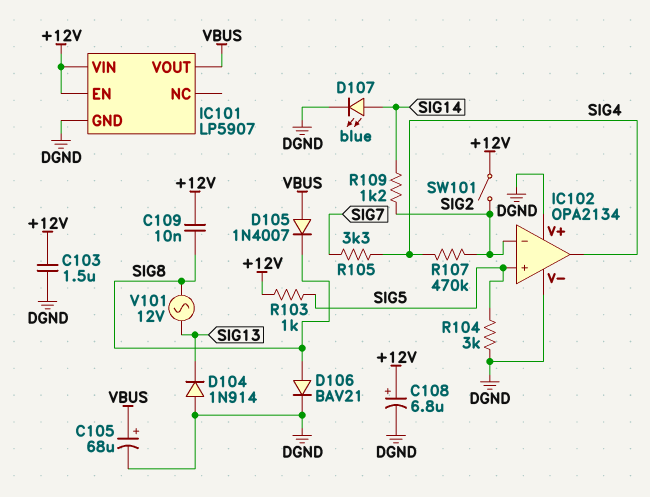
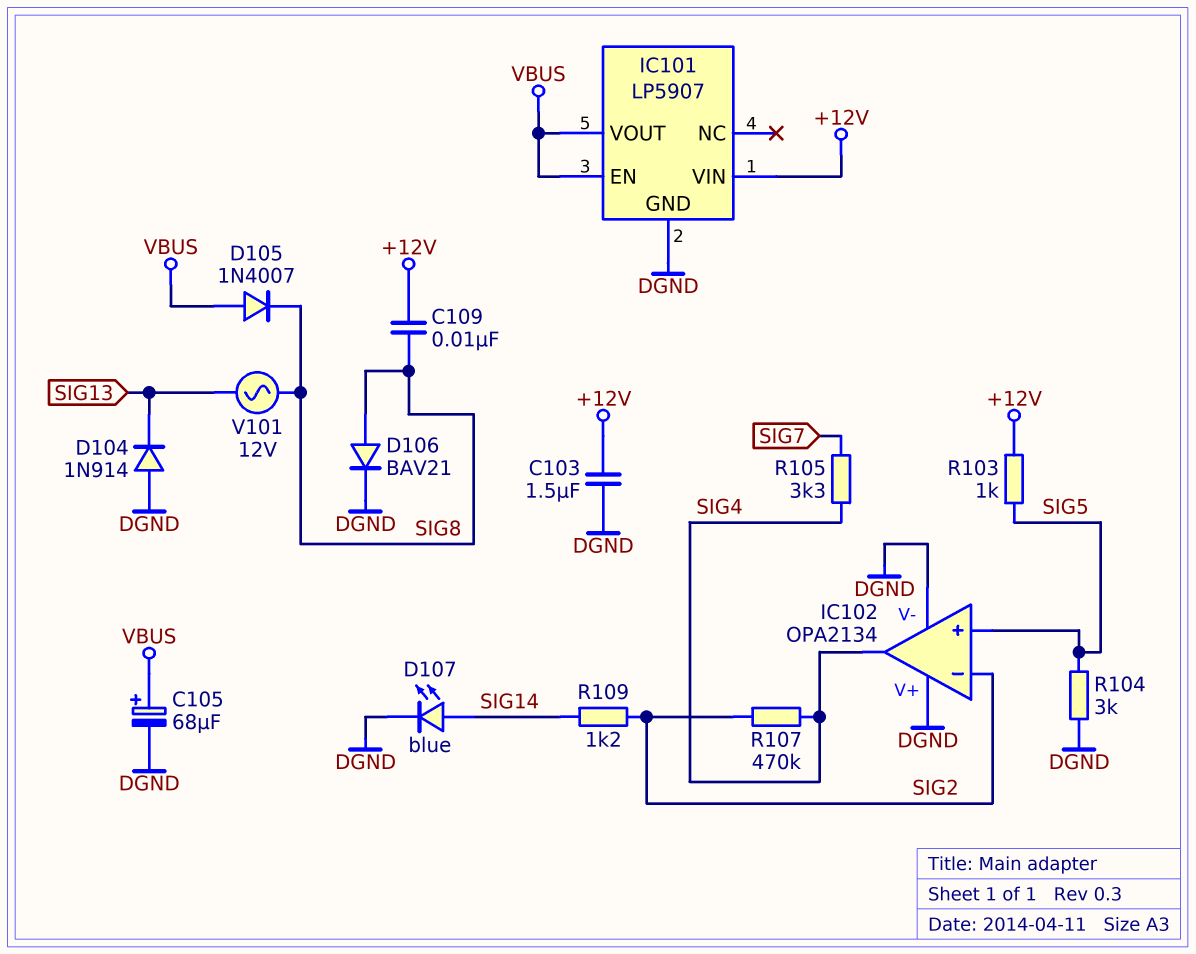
C108: 6.8uF (plus +12V, minus DGND) -> none
IC101 pin EN: +12V -> VBUS
SW101: switch (+12V, SIG2) -> none

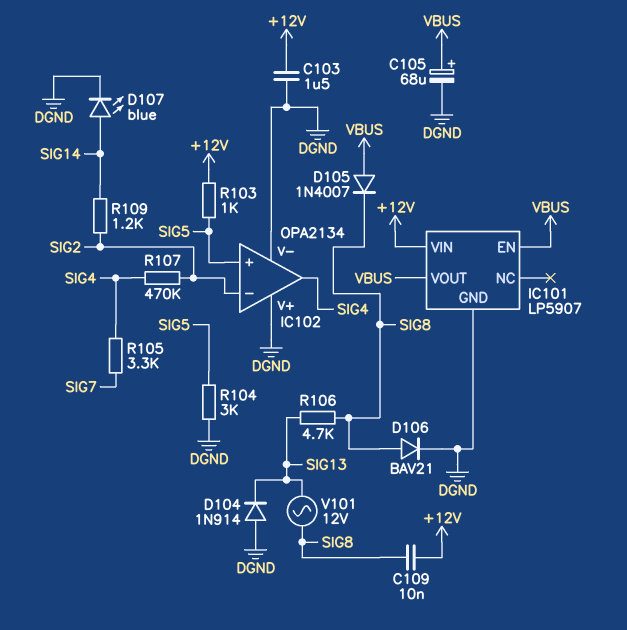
R106: none -> 4.7k (SIG8, SIG13)

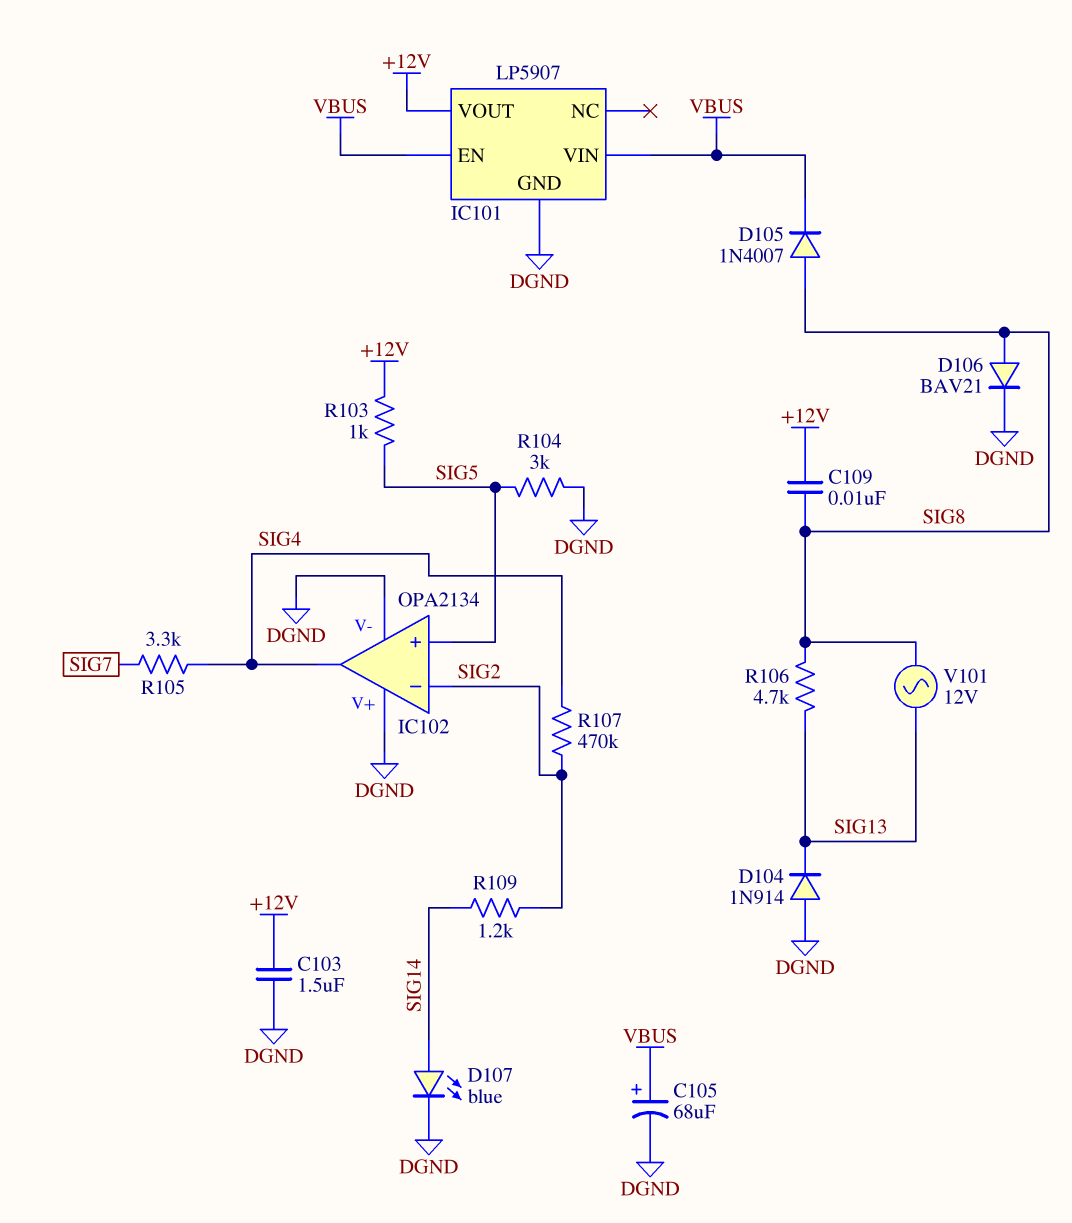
D105: diode 1N4007 (A VBUS, K SIG8) -> diode 1N4007 (A SIG8, K VBUS)
IC101 pin VIN: +12V -> VBUS
IC101 pin VOUT: VBUS -> +12V

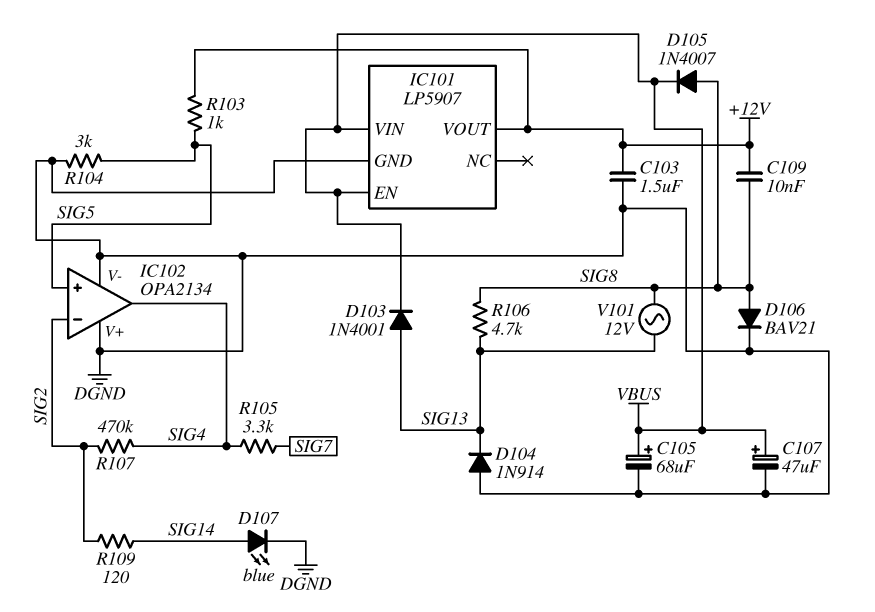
C107: none -> 47uF (plus VBUS, minus DGND)
D103: none -> diode 1N4001 (A SIG13, K VBUS)
R109: 1.2k (SIG2, SIG14) -> 120 (SIG2, SIG14)

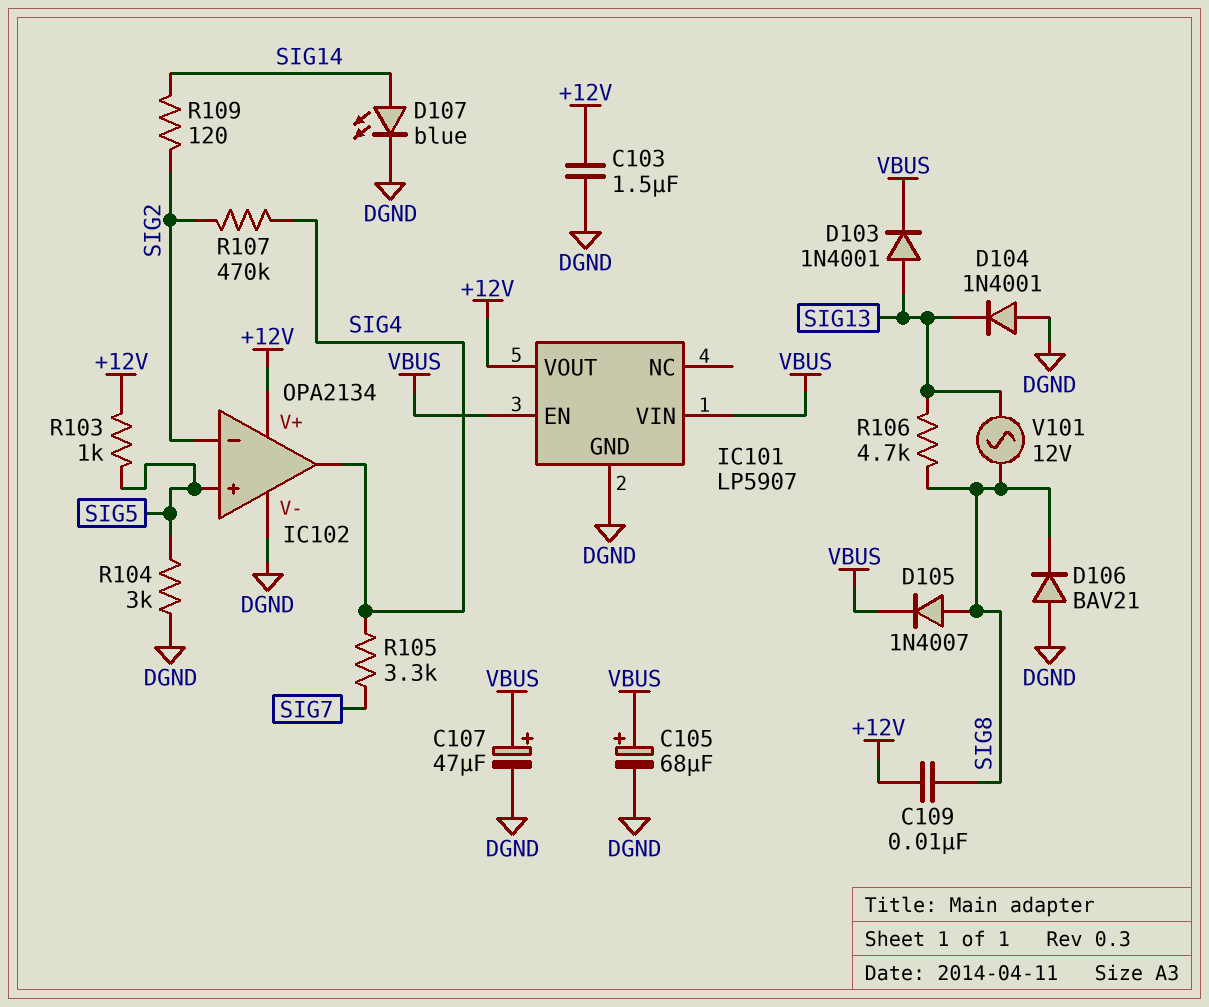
D104: diode 1N914 (A DGND, K SIG13) -> diode 1N4001 (A DGND, K SIG13)
D106: diode BAV21 (A SIG8, K DGND) -> diode BAV21 (A DGND, K SIG8)
IC102 pin V+: DGND -> +12V

